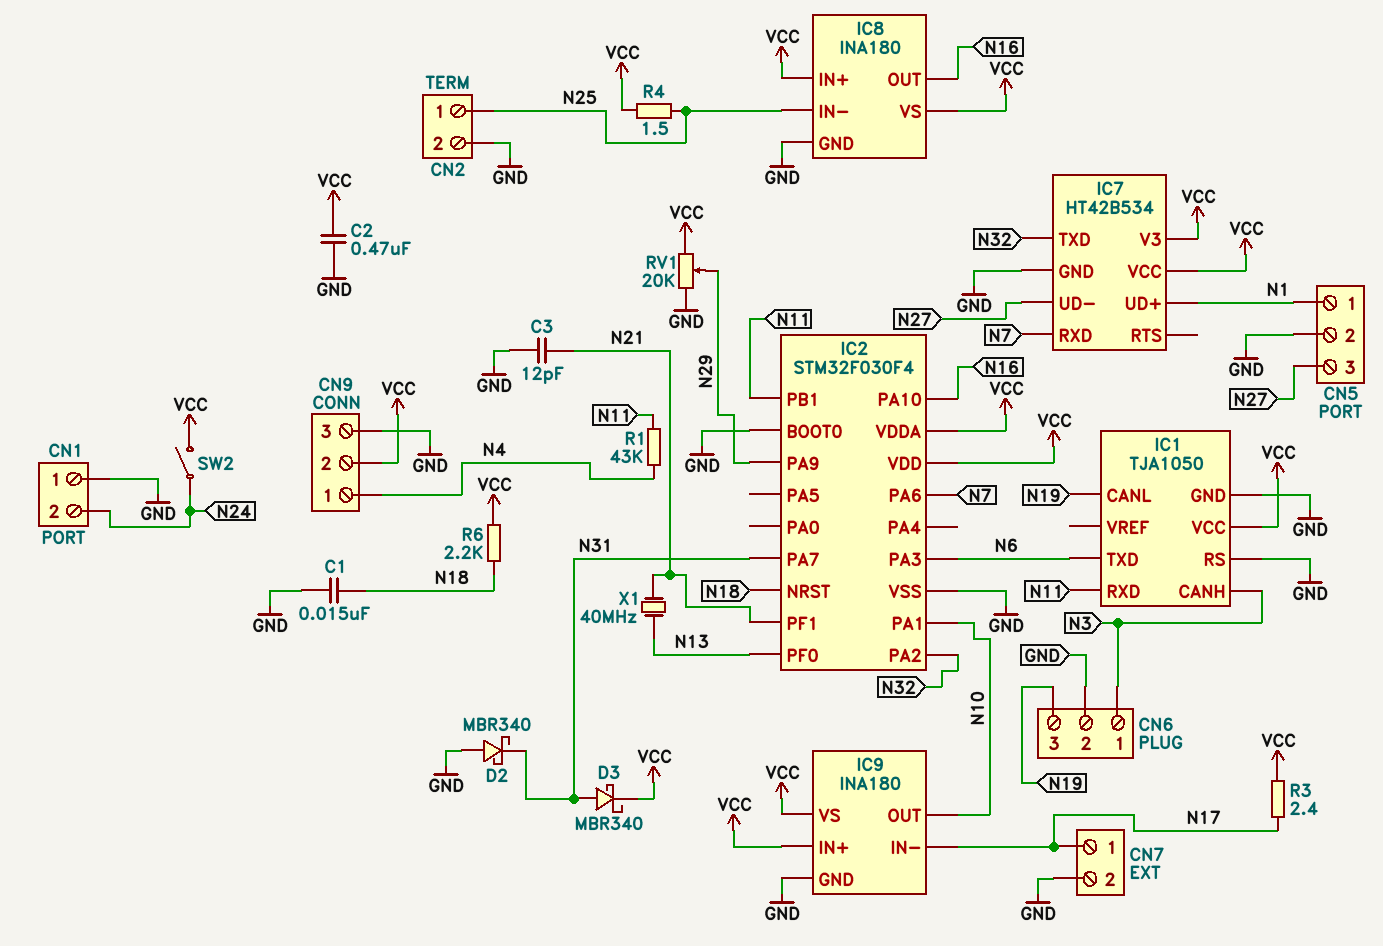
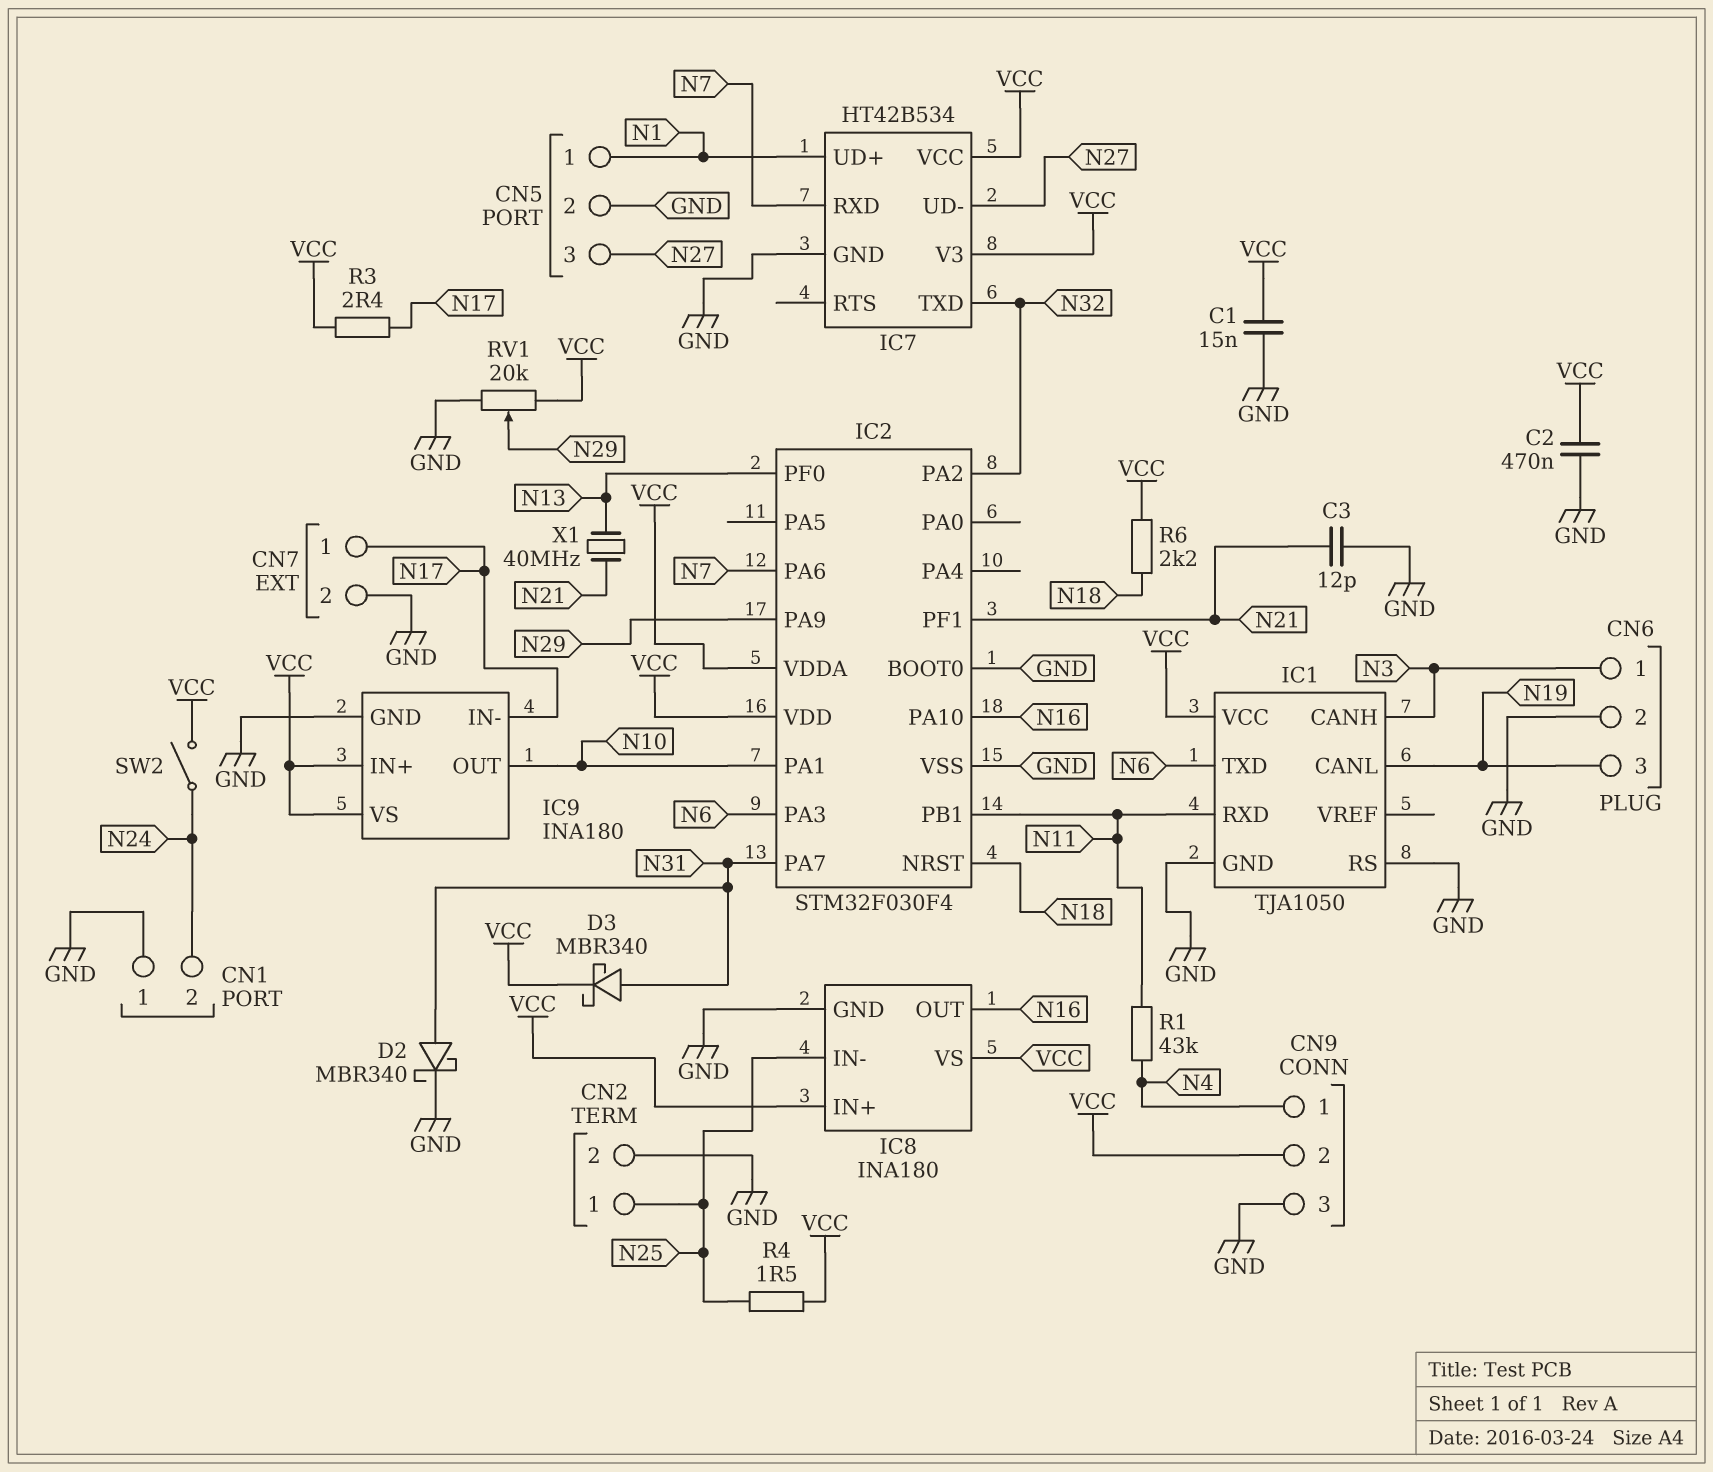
C1: 15nF (GND, N18) -> 15nF (GND, VCC)
D2: schottky MBR340 (A GND, K N31) -> schottky MBR340 (A N31, K GND)

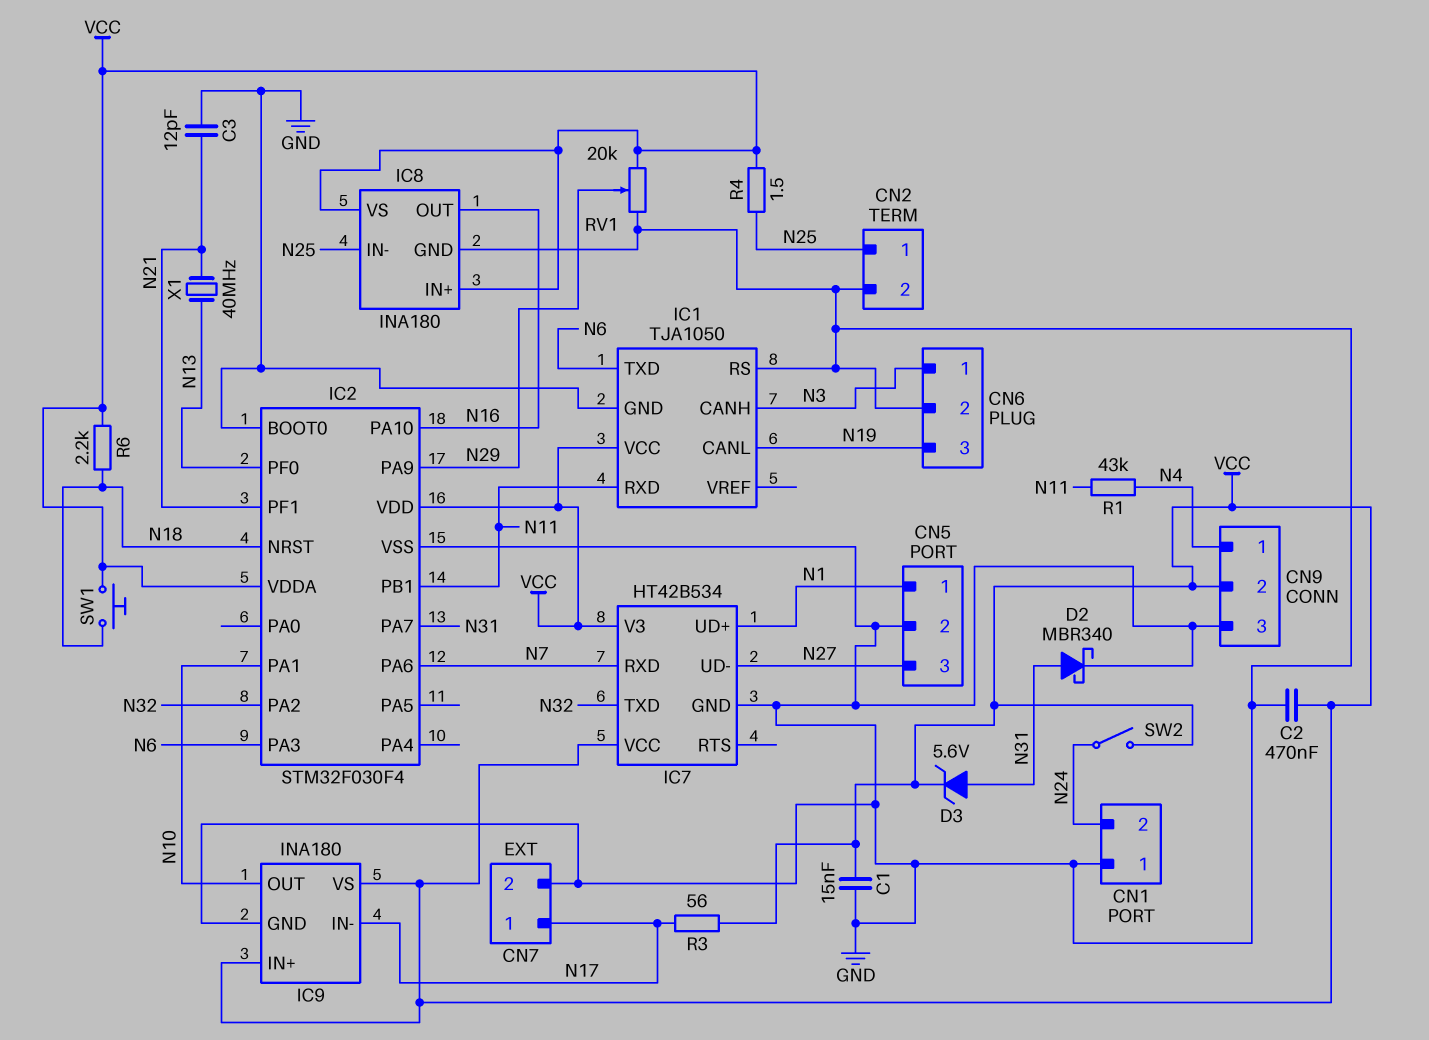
D3: schottky MBR340 (A N31, K VCC) -> zener 5.6V (A N31, K VCC)
R3: 2.4 (N17, VCC) -> 56 (N17, VCC)
SW1: none -> button (N18, VCC)

